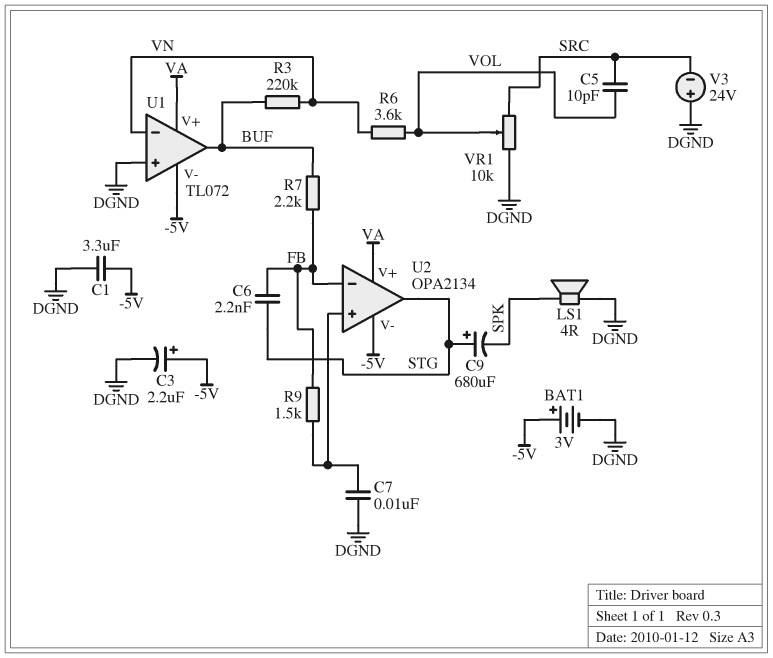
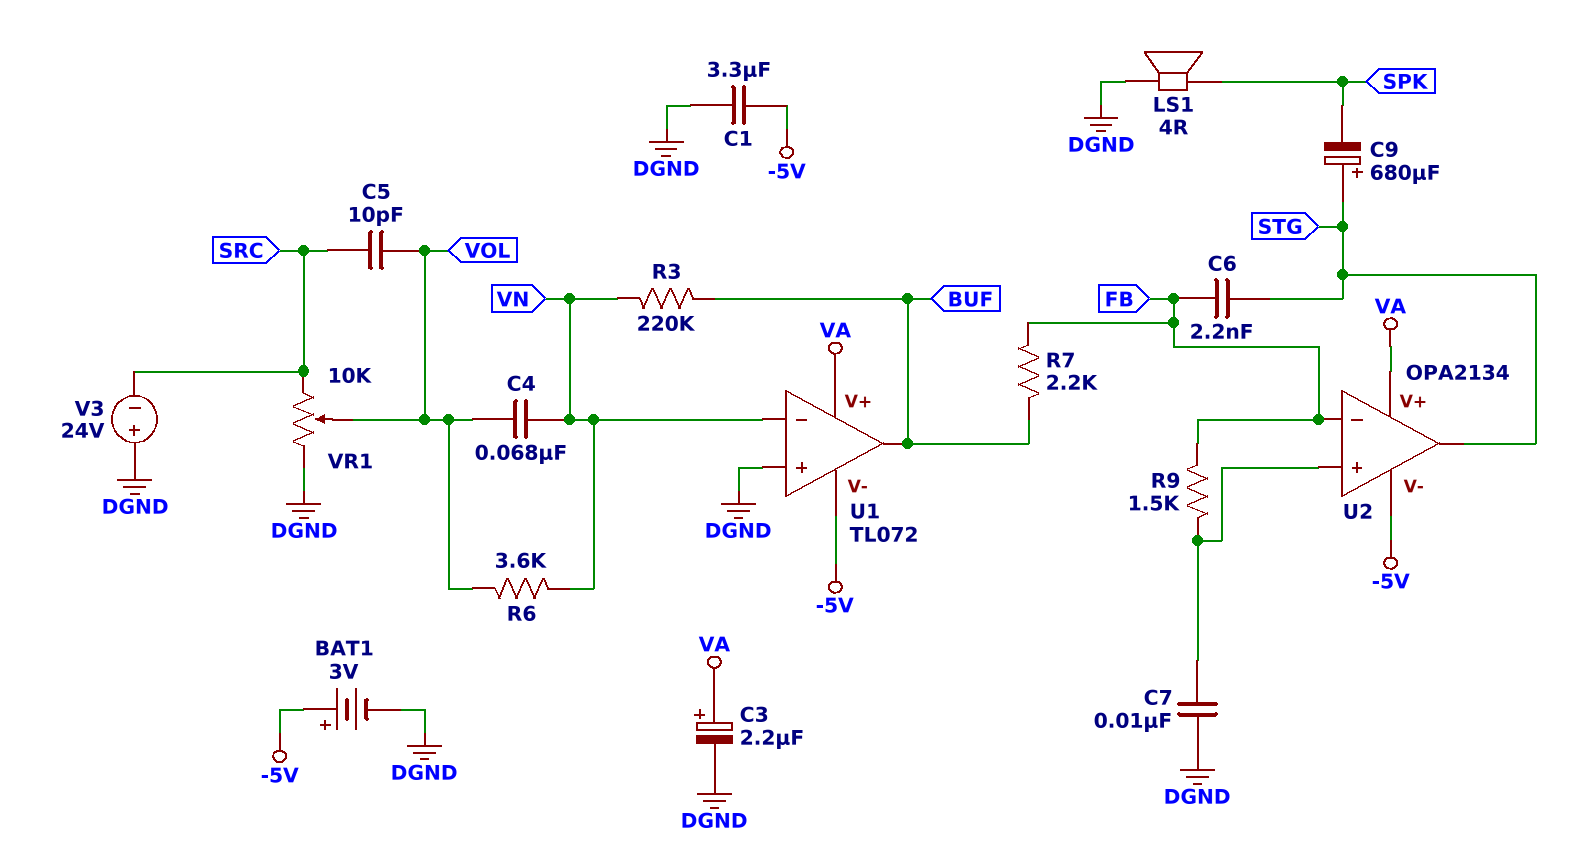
C3: 2.2uF (plus -5V, minus DGND) -> 2.2uF (plus VA, minus DGND)
C4: none -> 68nF (VN, VOL)

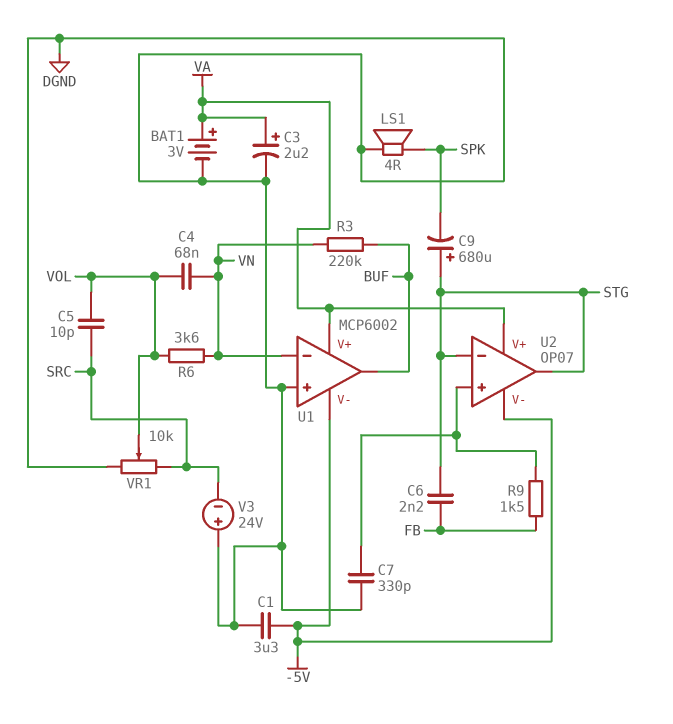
BAT1: 3V (plus -5V, minus DGND) -> 3V (plus VA, minus DGND)
C7: 10nF (DGND, U2/in+) -> 330pF (DGND, U2/in+)
R7: 2.2k (BUF, FB) -> none
U1: TL072 -> MCP6002
U2: OPA2134 -> OP07
U2 pin in-: FB -> STG

